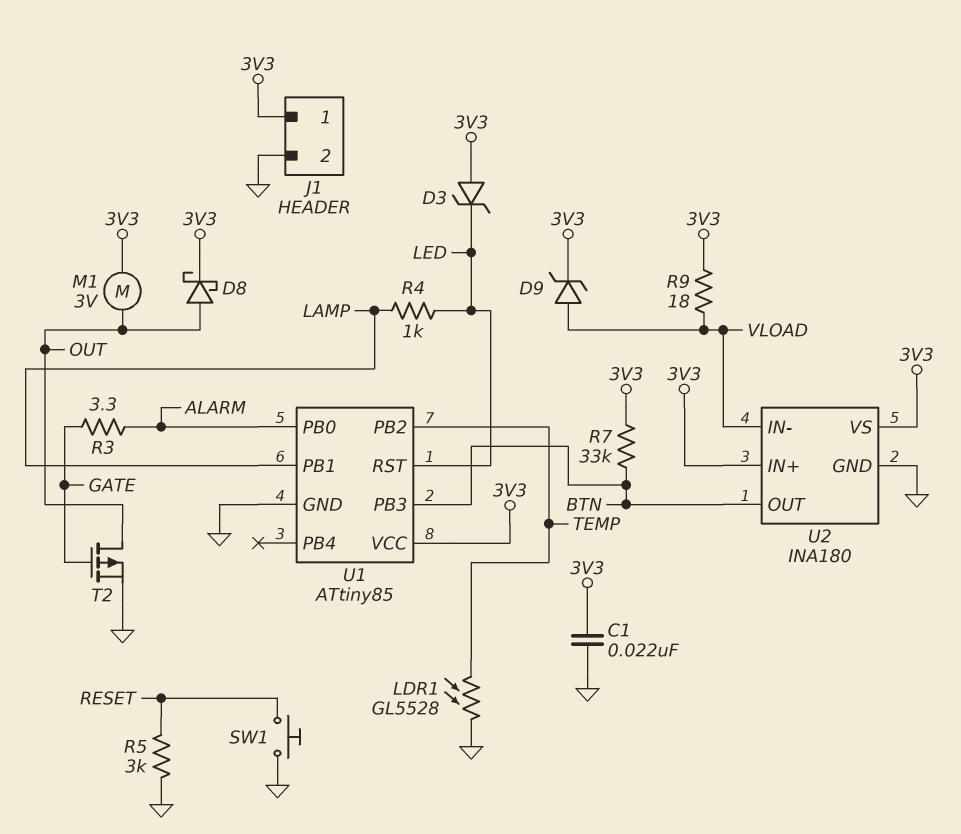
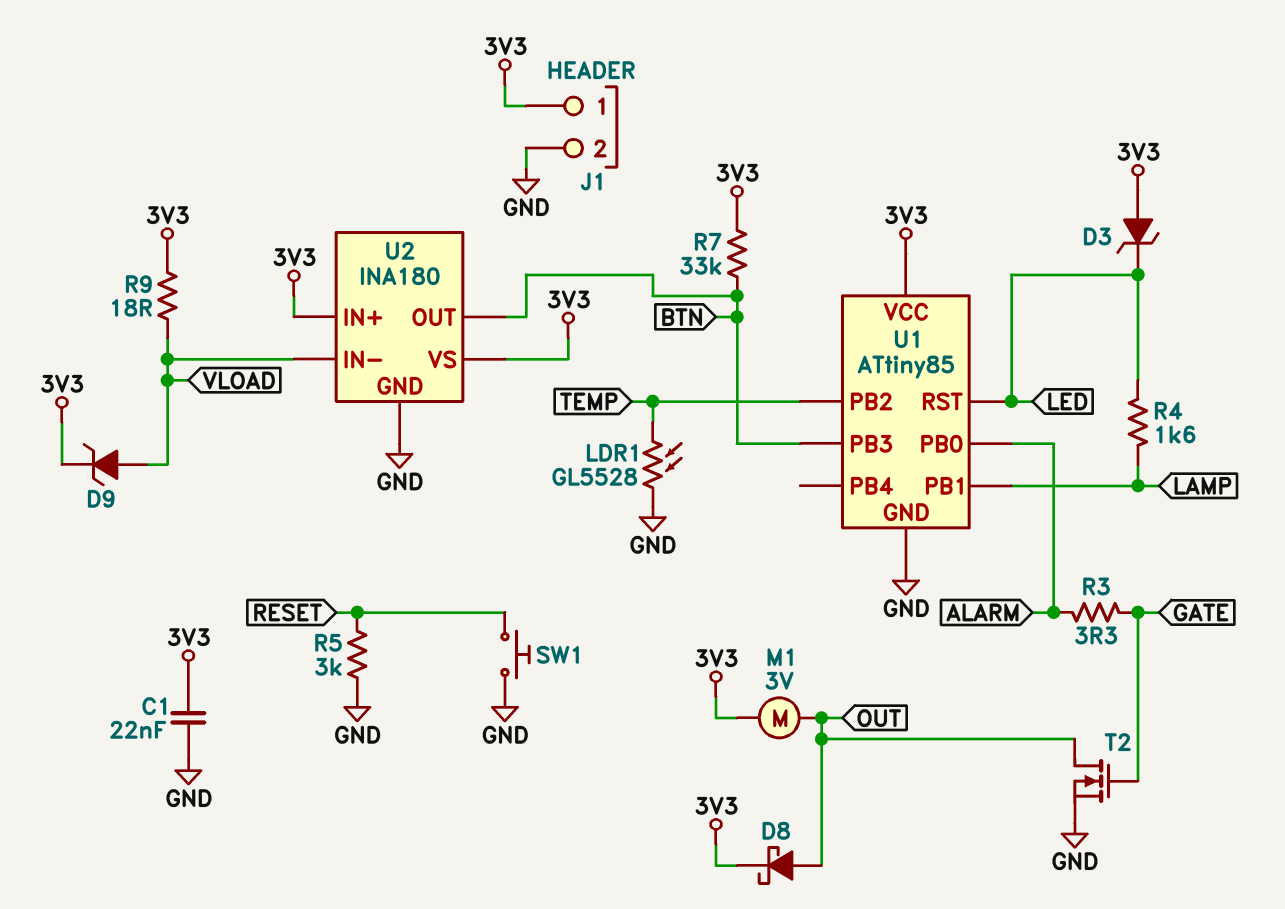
R4: 1k (LAMP, LED) -> 1.6k (LAMP, LED)
T2: PMOS (G GATE, D OUT, S GND) -> NMOS (G GATE, D OUT, S GND)

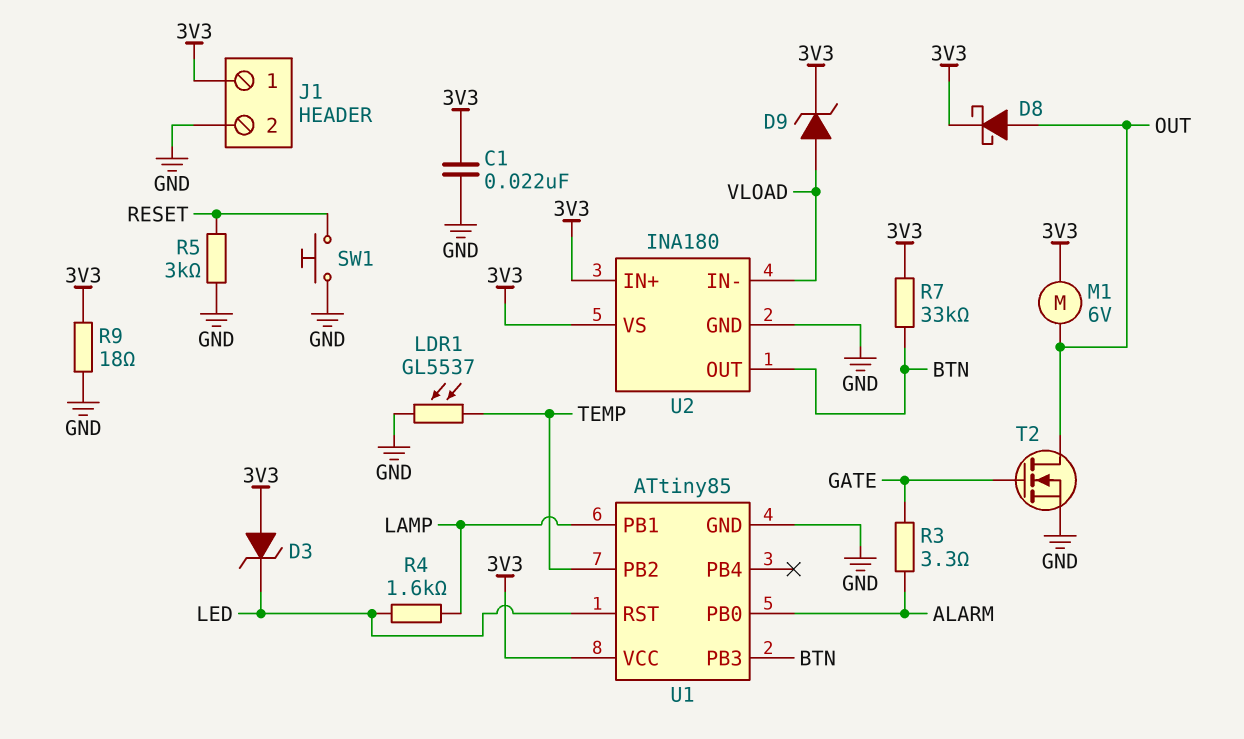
LDR1: GL5528 (GND, TEMP) -> GL5537 (GND, TEMP)
M1: motor 3V (3V3, OUT) -> motor 6V (3V3, OUT)
R9: 18 (3V3, VLOAD) -> 18 (3V3, GND)

